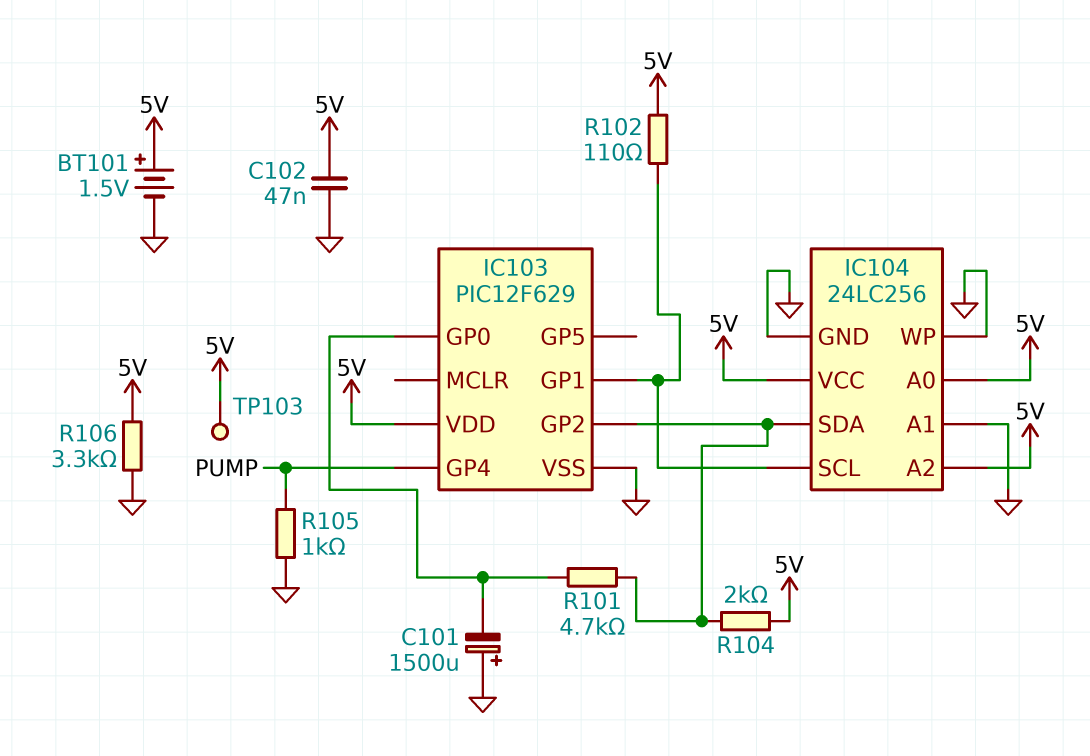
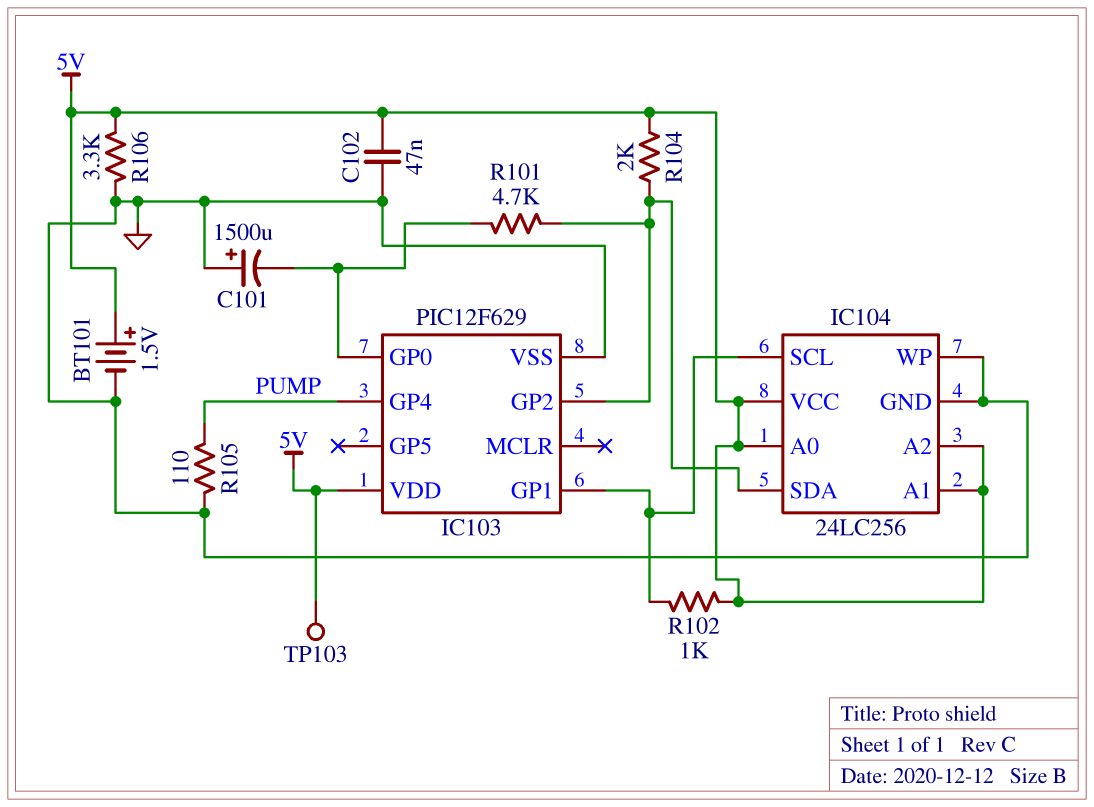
IC104 pin A1: GND -> 5V
R102: 110 (5V, IC103/GP1) -> 1k (5V, IC103/GP1)
R105: 1k (GND, PUMP) -> 110 (GND, PUMP)

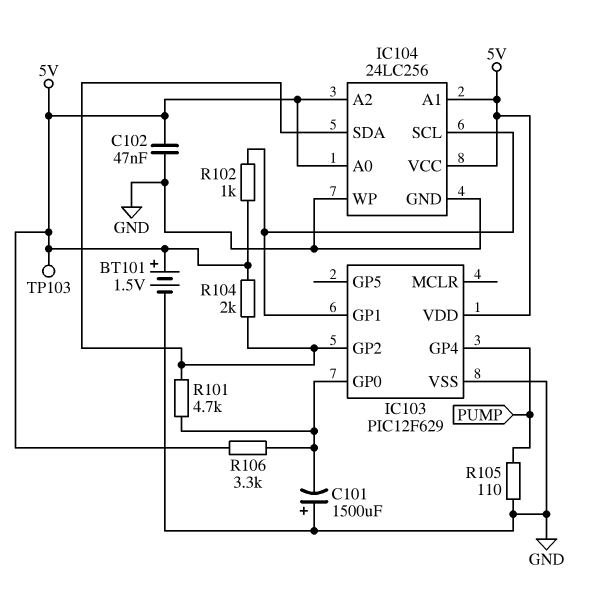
R106: 3.3k (5V, GND) -> 3.3k (5V, IC103/GP0)

